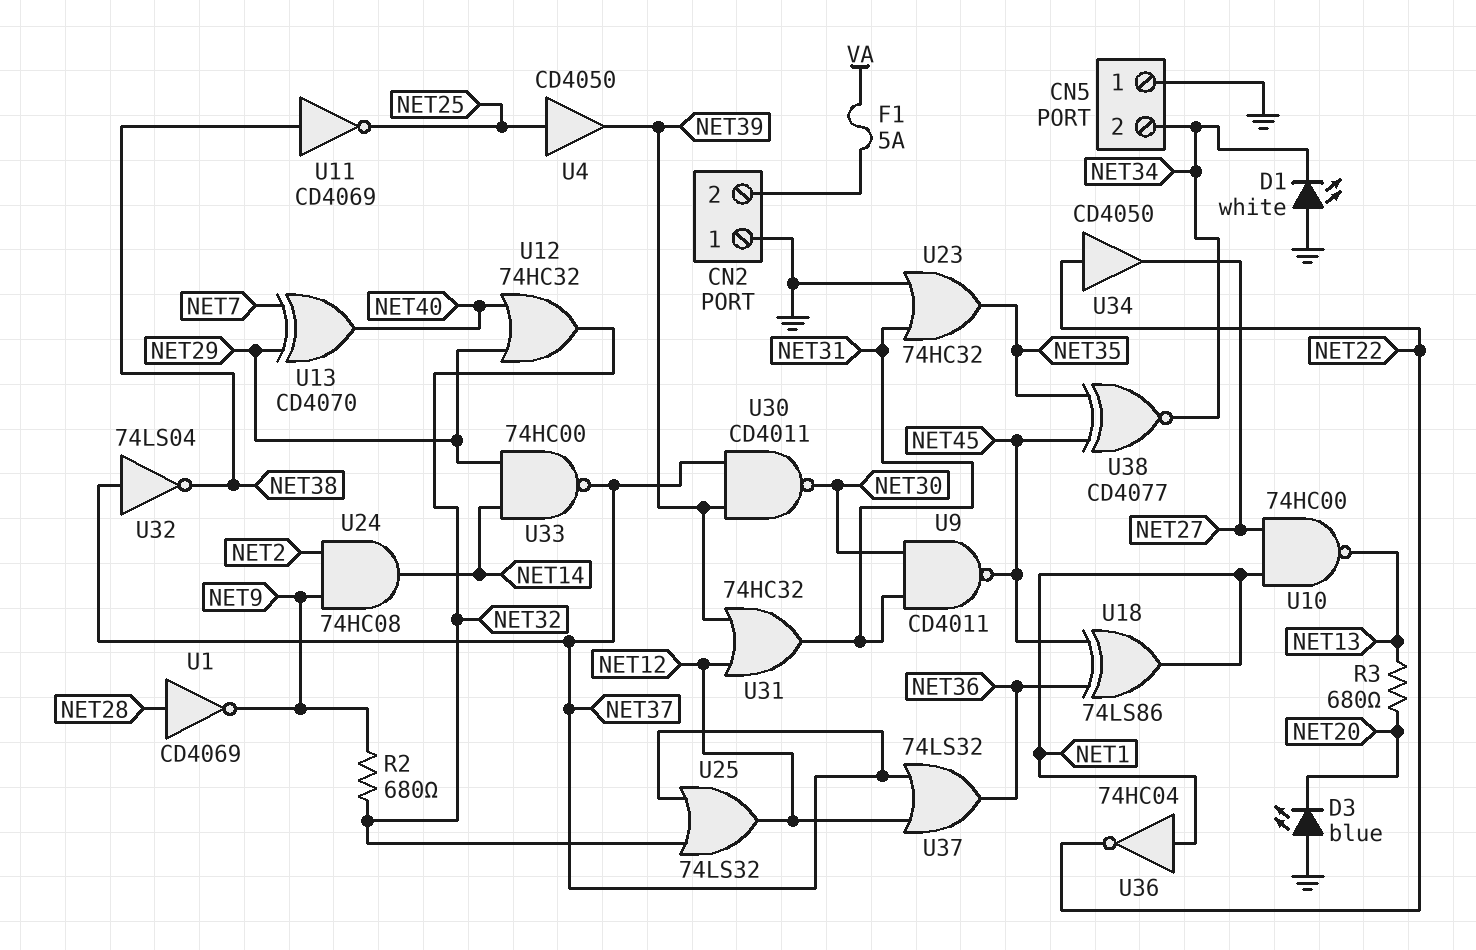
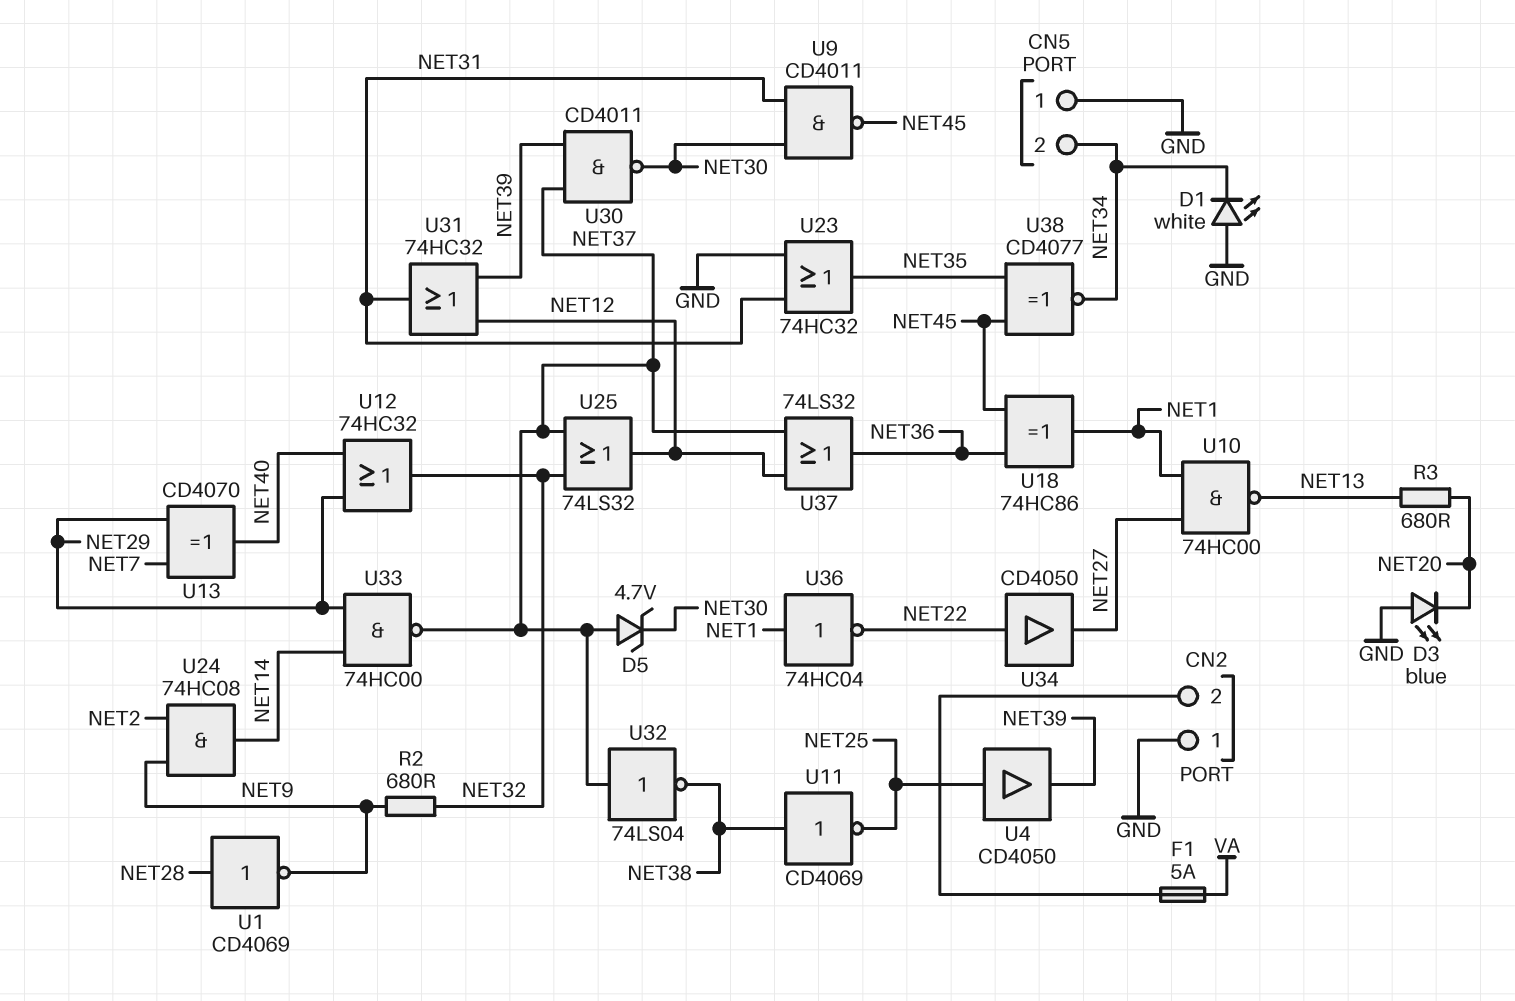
D5: none -> zener 4.7V (A NET37, K NET30)
U18: XOR 74LS86 (in NET36, in NET45, out NET1) -> XOR 74HC86 (in NET36, in NET45, out NET1)

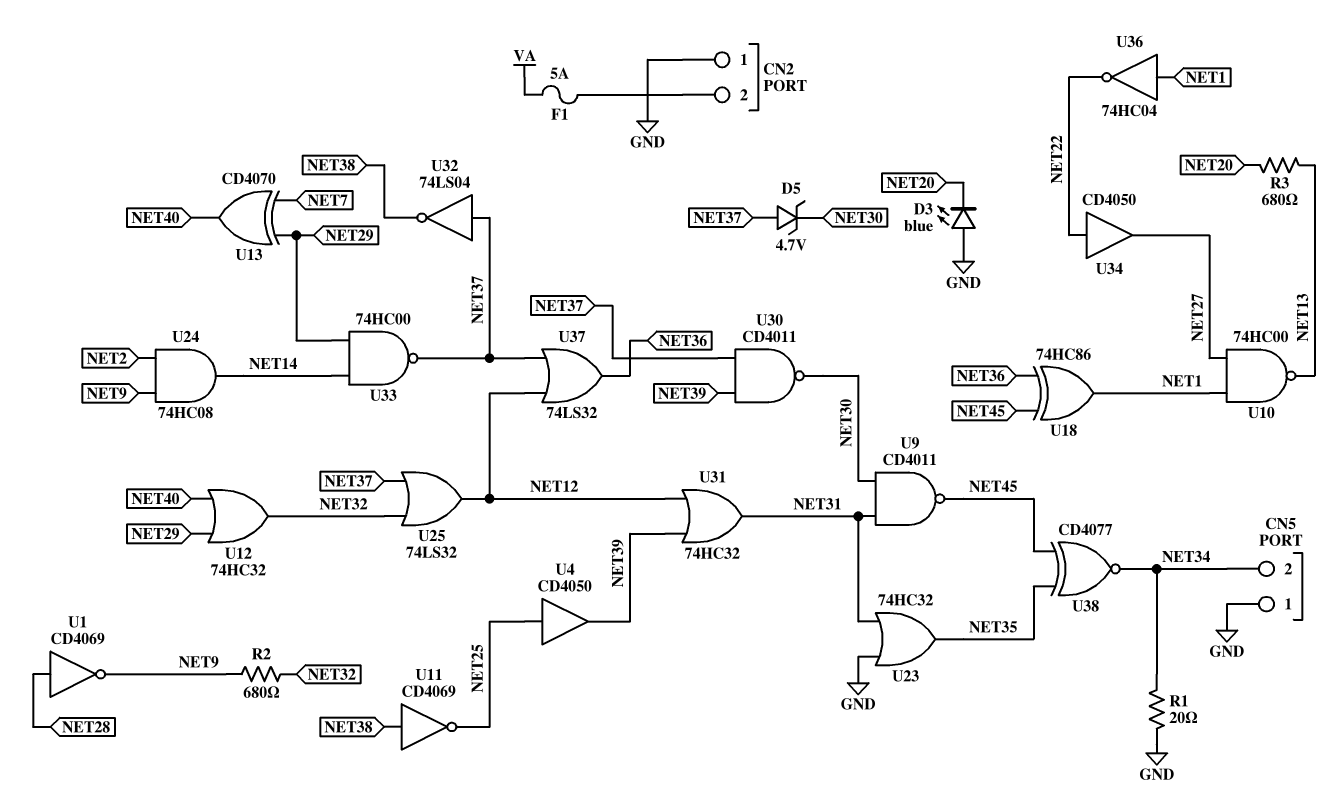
D1: LED white (A GND, K NET34) -> none
R1: none -> 20 (GND, NET34)

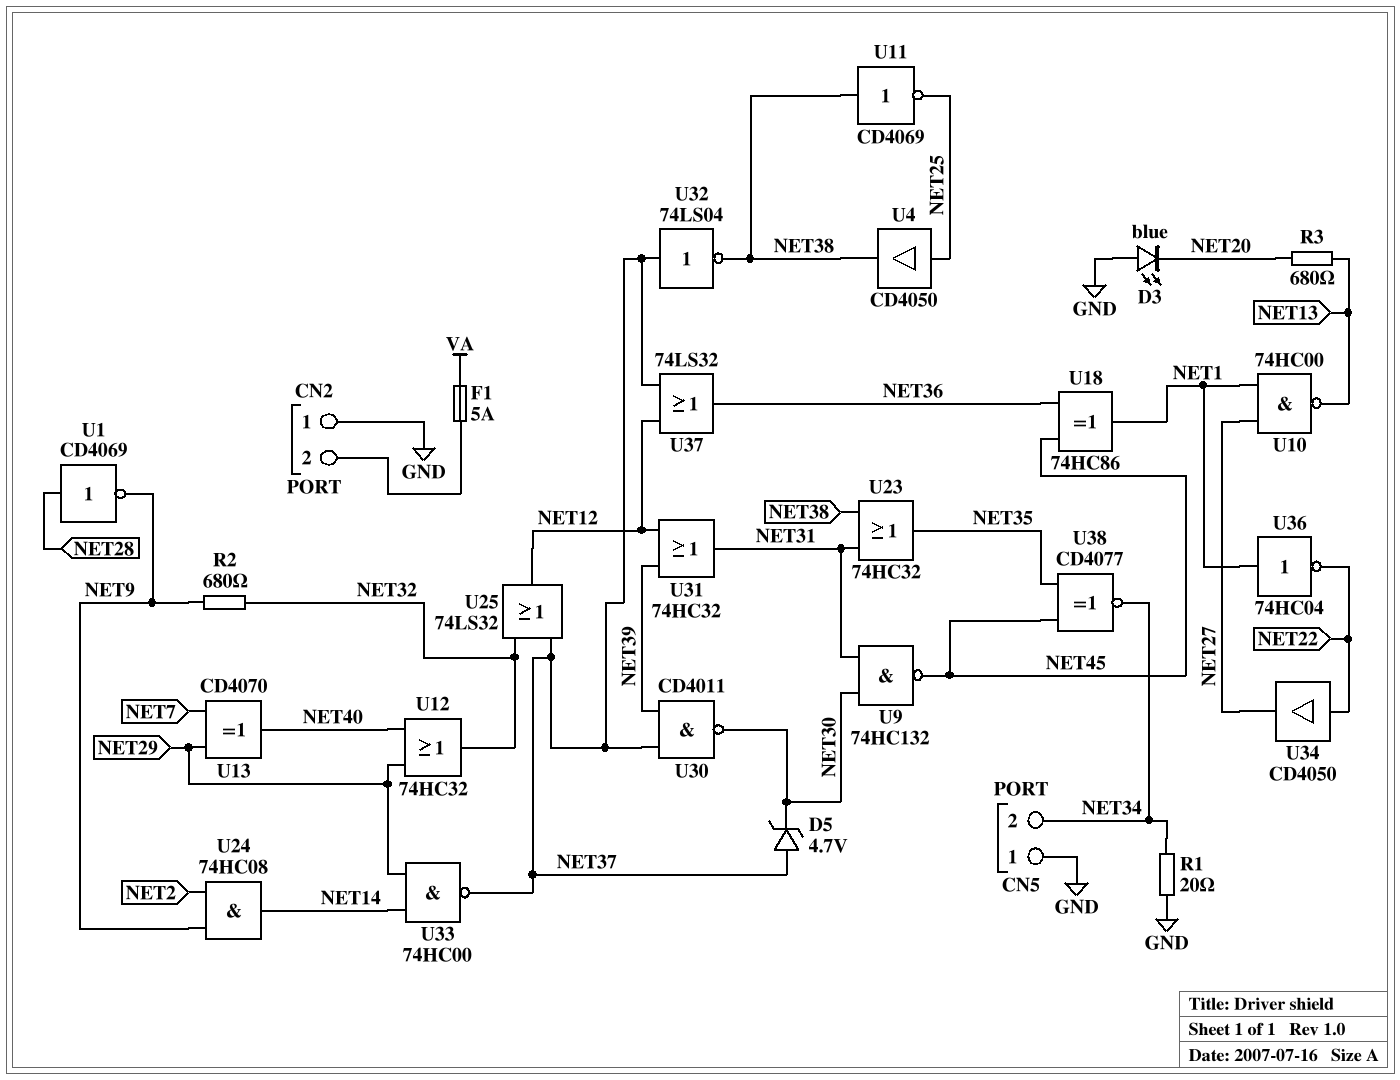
U4: buffer CD4050 (in NET25, out NET39) -> buffer CD4050 (in NET25, out NET38)
U9: NAND CD4011 (in NET30, in NET31, out NET45) -> NAND 74HC132 (in NET30, in NET31, out NET45)
U23: OR 74HC32 (in GND, in NET31, out NET35) -> OR 74HC32 (in NET31, in NET38, out NET35)

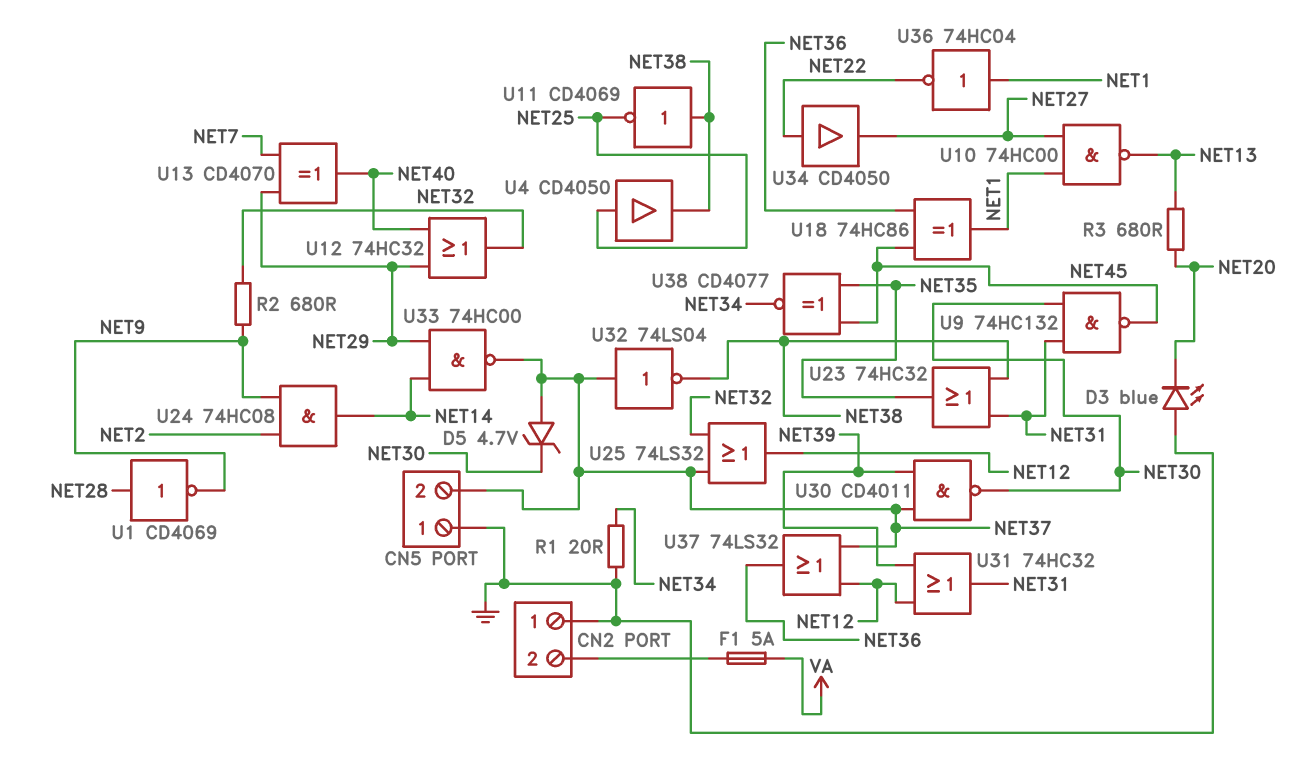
CN5 pin 2: NET34 -> NET37

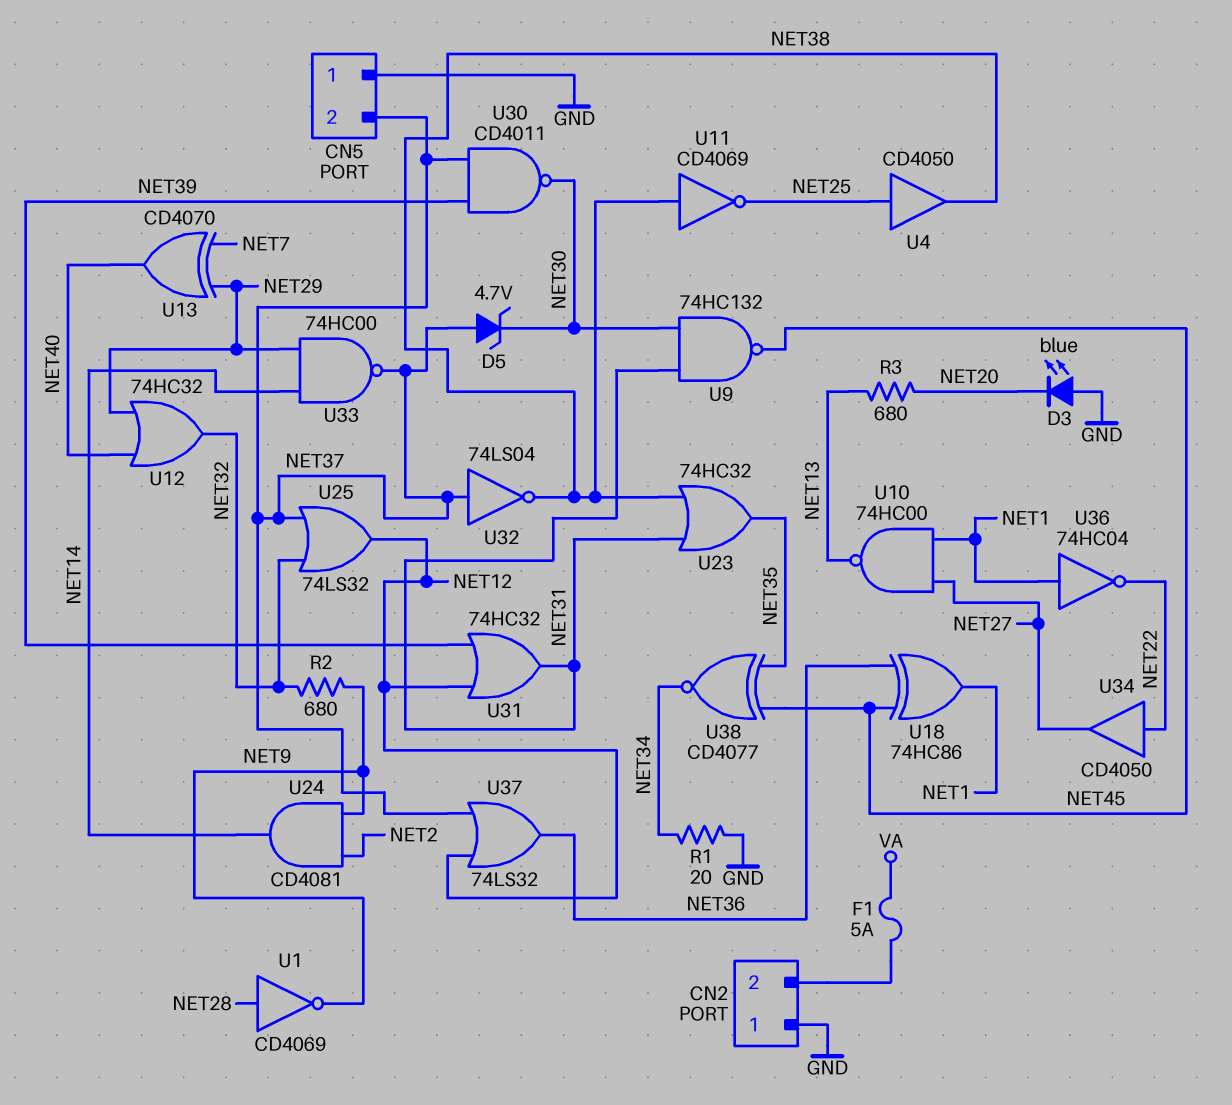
U24: AND 74HC08 (in NET2, in NET9, out NET14) -> AND CD4081 (in NET2, in NET9, out NET14)

